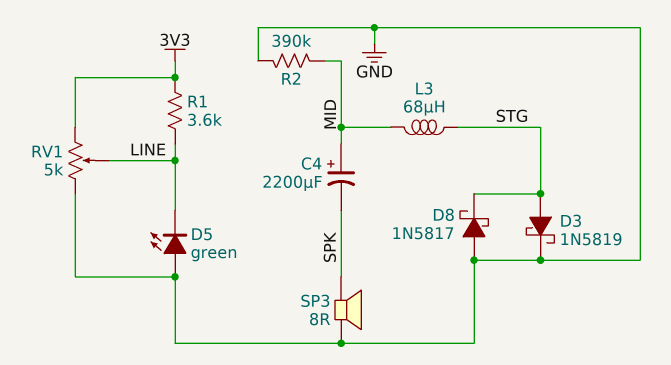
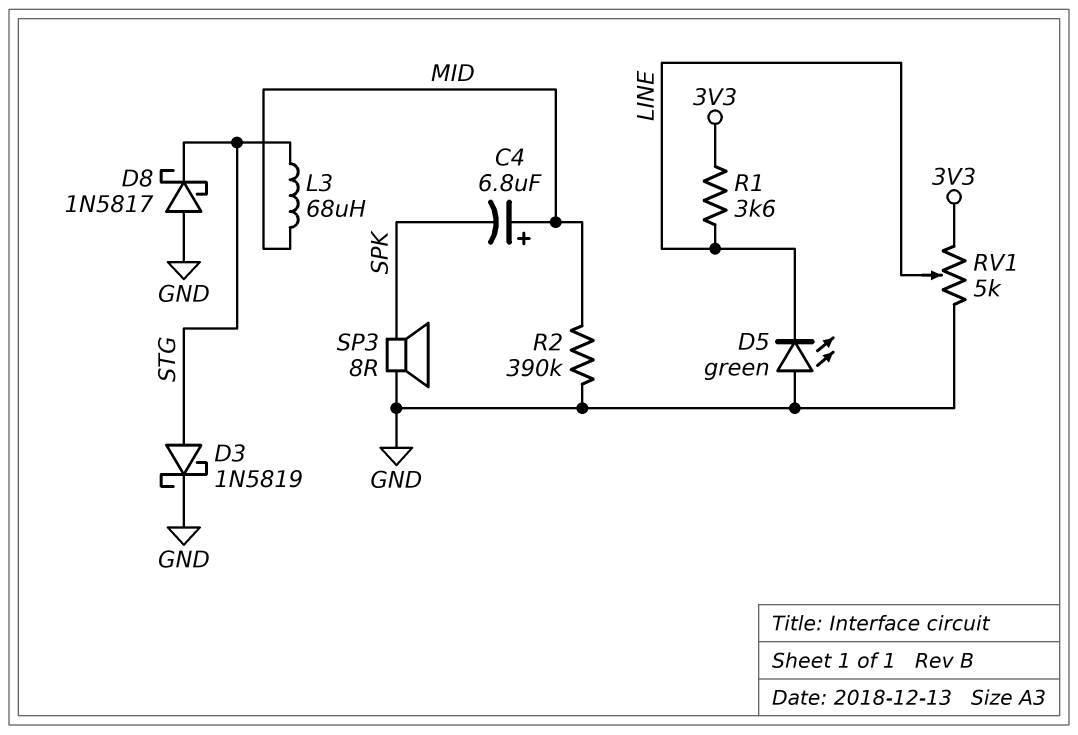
C4: 2200uF (plus MID, minus SPK) -> 6.8uF (plus MID, minus SPK)

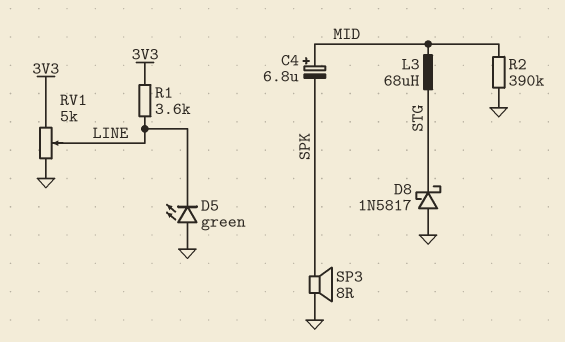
D3: schottky 1N5819 (A STG, K GND) -> none

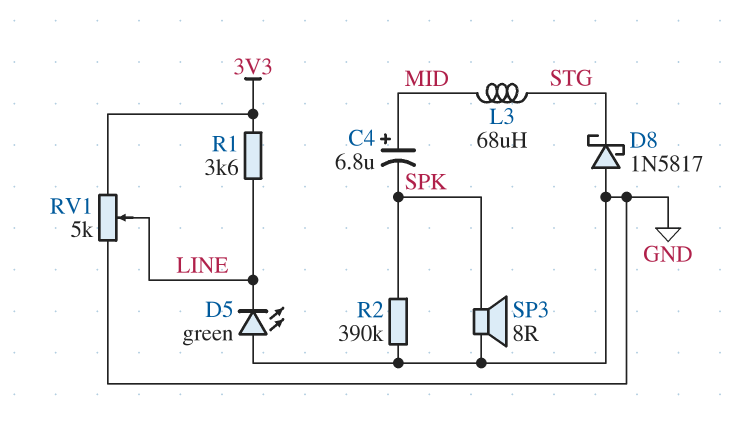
R2: 390k (GND, MID) -> 390k (GND, SPK)

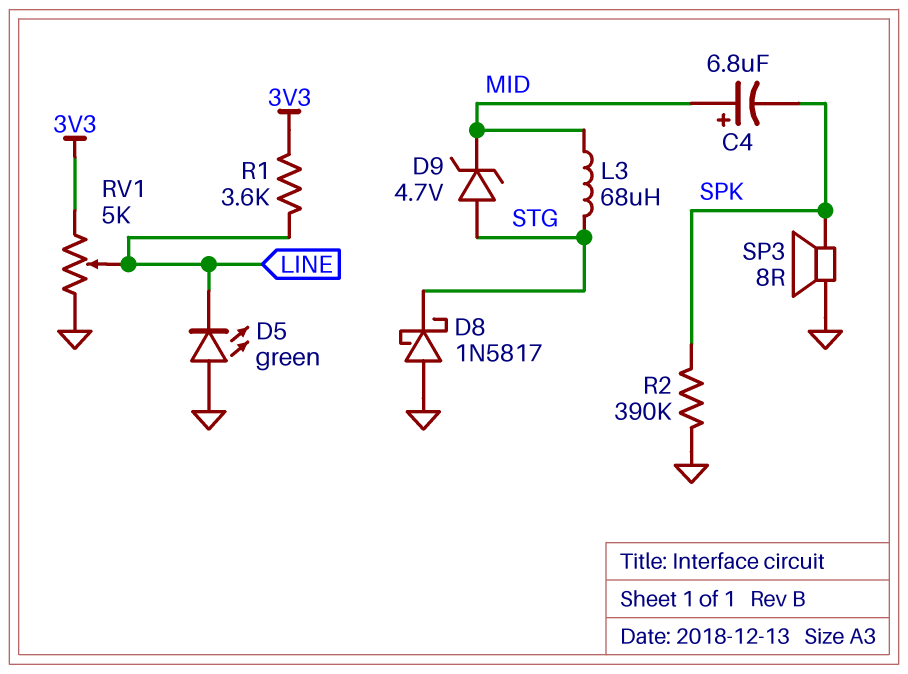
D9: none -> zener 4.7V (A STG, K MID)

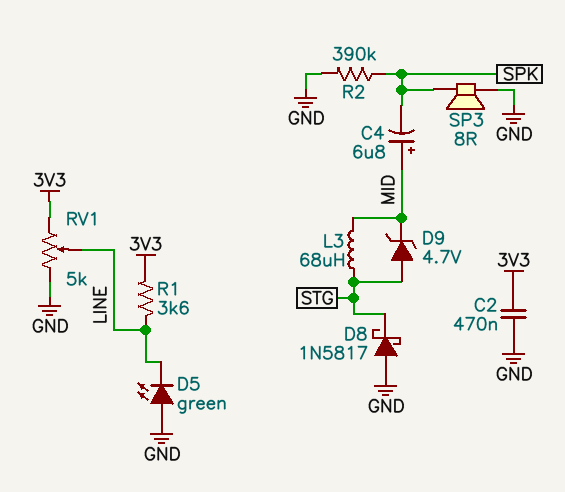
C2: none -> 470nF (3V3, GND)

